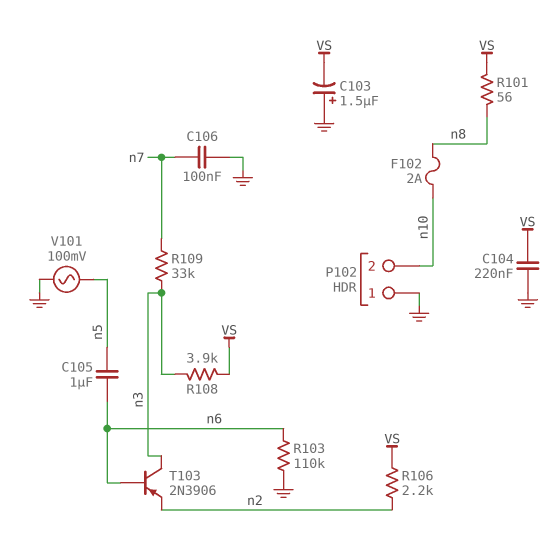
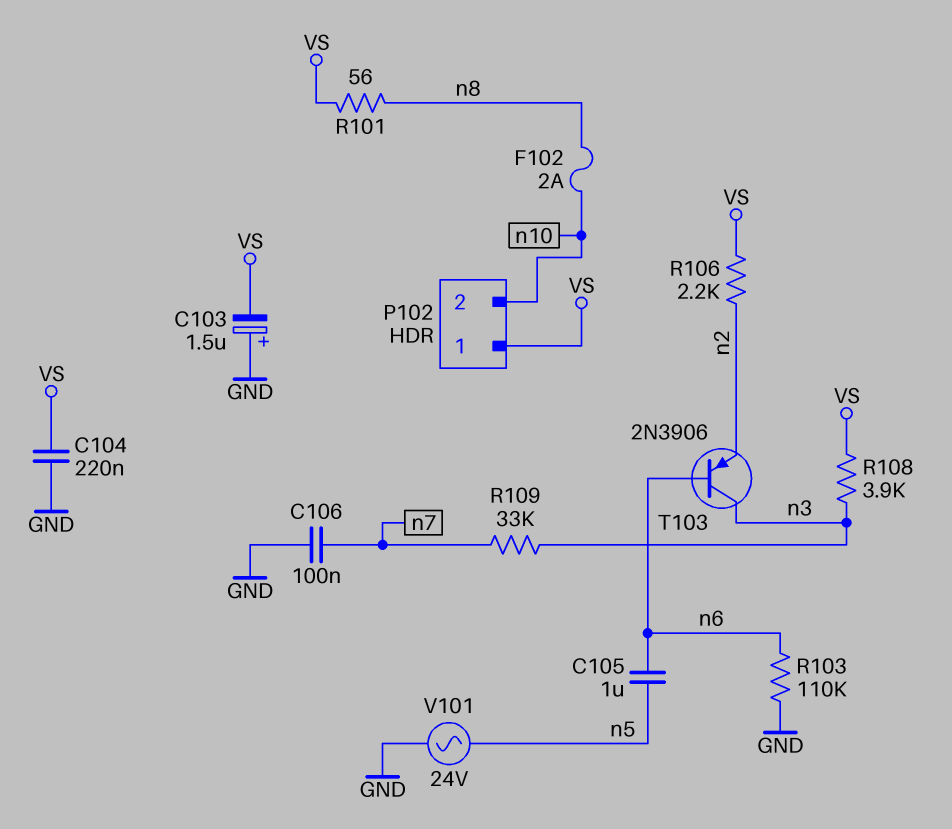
P102 pin 1: GND -> VS
V101: AC 100mV (GND, n5) -> AC 24V (GND, n5)

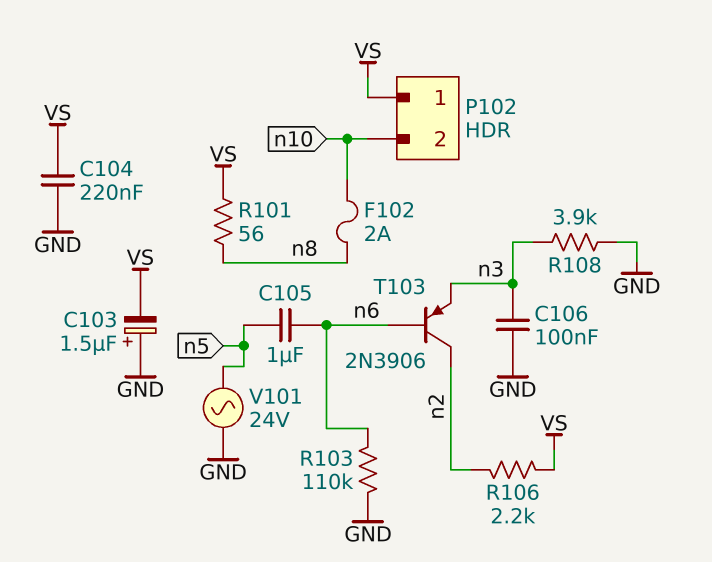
C106: 100nF (GND, n7) -> 100nF (GND, n3)
R108: 3.9k (VS, n3) -> 3.9k (GND, n3)
R109: 33k (n3, n7) -> none
T103: PNP 2N3906 (B n6, C n3, E n2) -> PNP 2N3906 (B n6, C n2, E n3)

